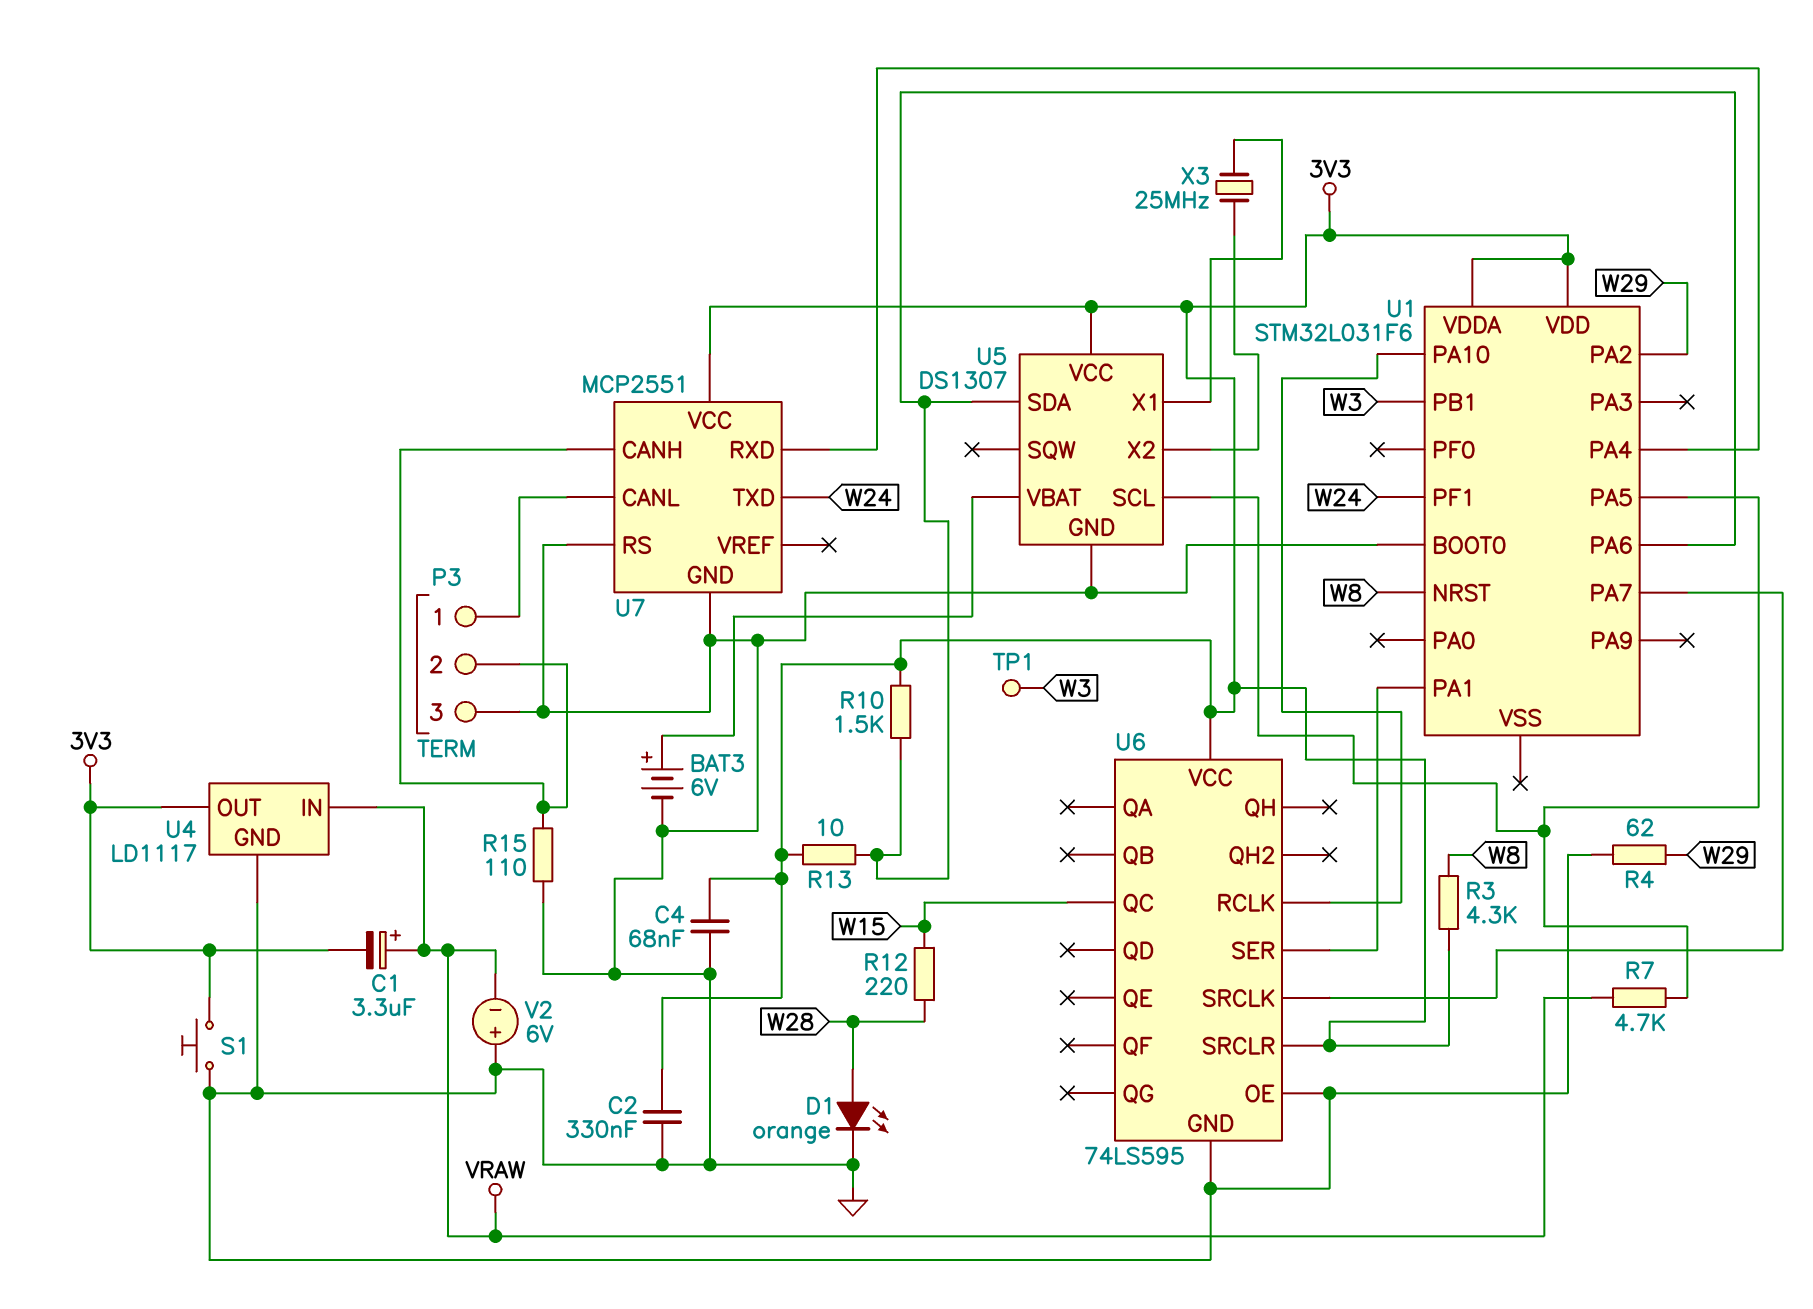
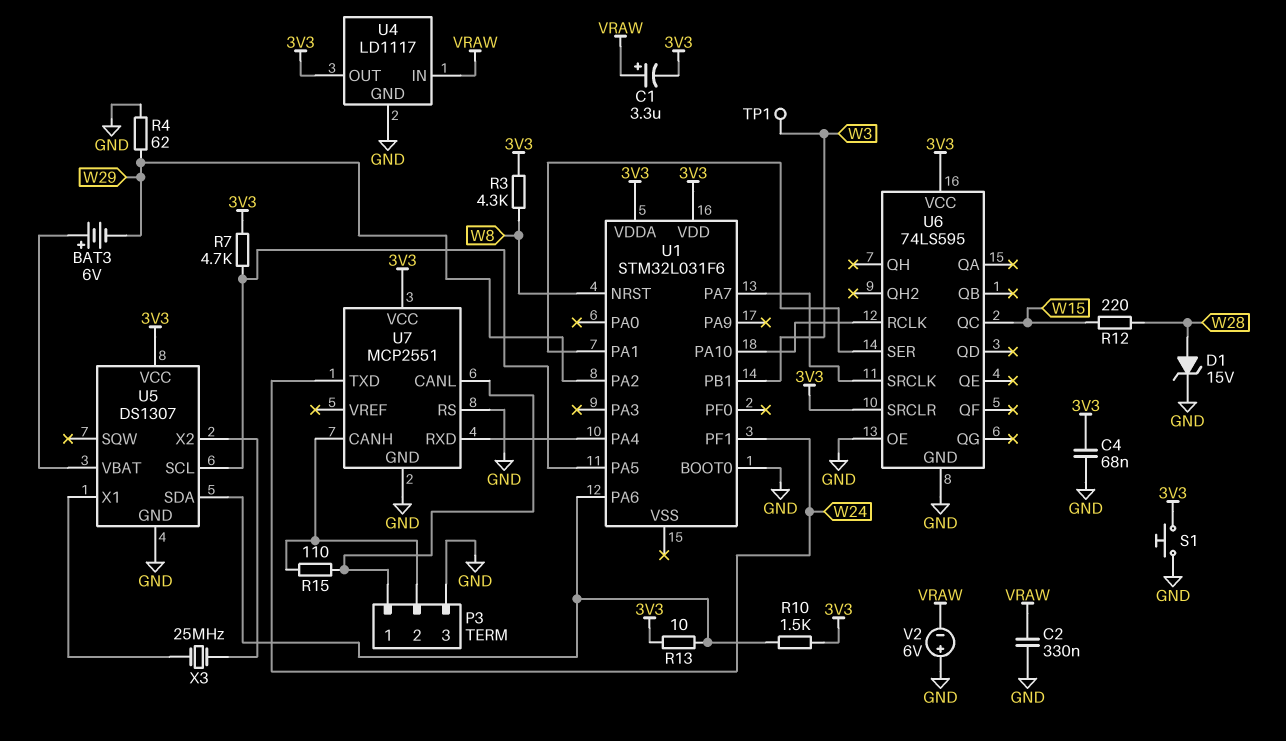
BAT3: 6V (plus U5/VBAT, minus GND) -> 6V (plus U5/VBAT, minus W29)
C2: 330nF (3V3, GND) -> 330nF (GND, VRAW)
D1: LED orange (A W28, K GND) -> zener 15V (A W28, K GND)
R7: 4.7k (U1/PA5, VRAW) -> 4.7k (3V3, U1/PA5)
R15: 110 (GND, P3/2) -> 110 (P3/1, P3/2)

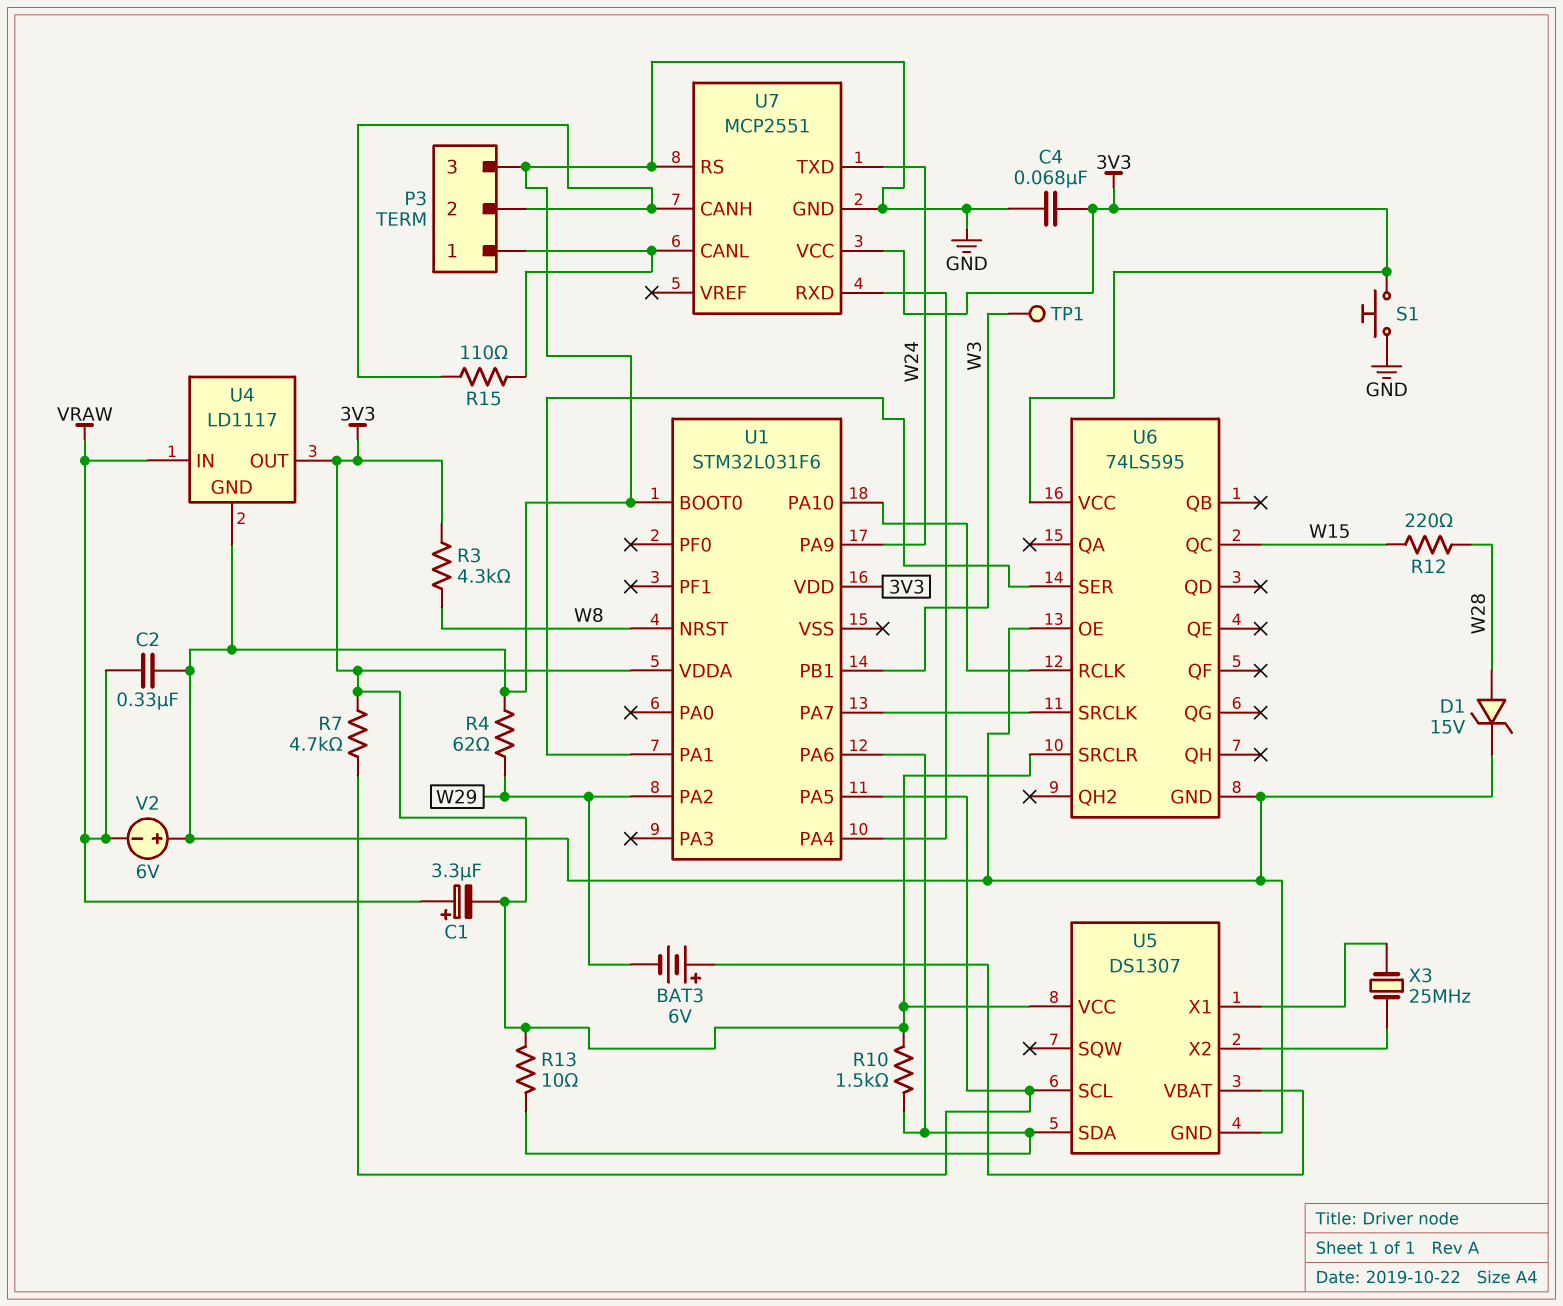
U1 pin PA9: none -> W24
U1 pin PF1: W24 -> none

